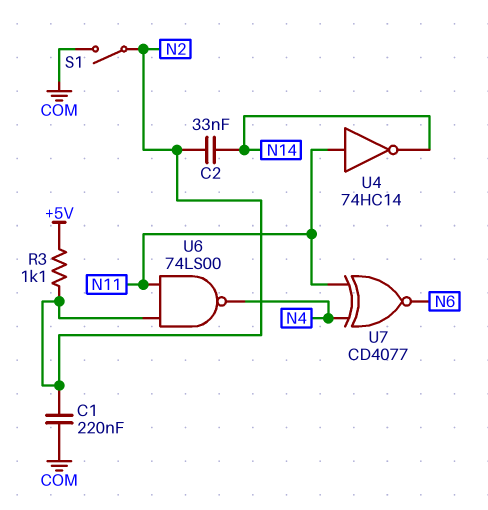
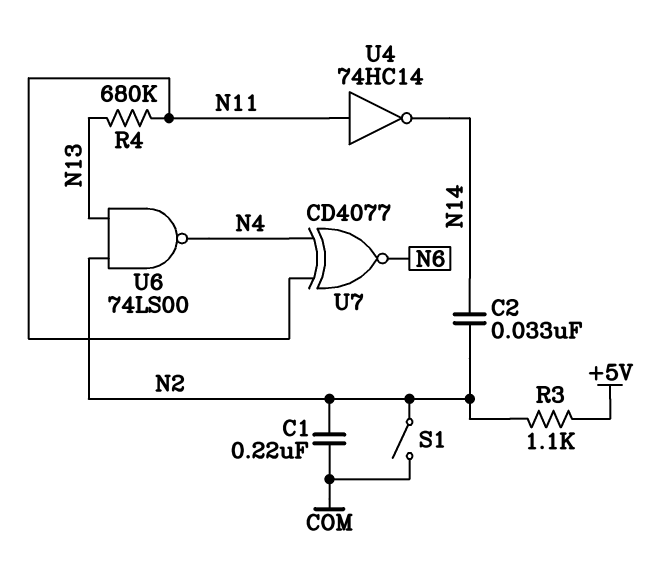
R4: none -> 680k (N11, N13)
U6: NAND 74LS00 (in N2, in N11, out N4) -> NAND 74LS00 (in N2, in N13, out N4)

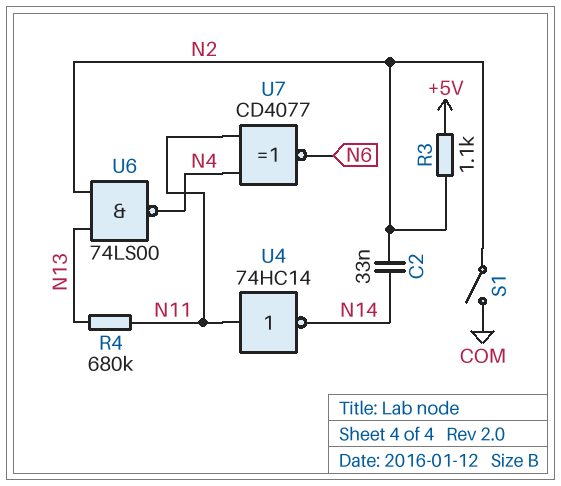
C1: 220nF (COM, N2) -> none

